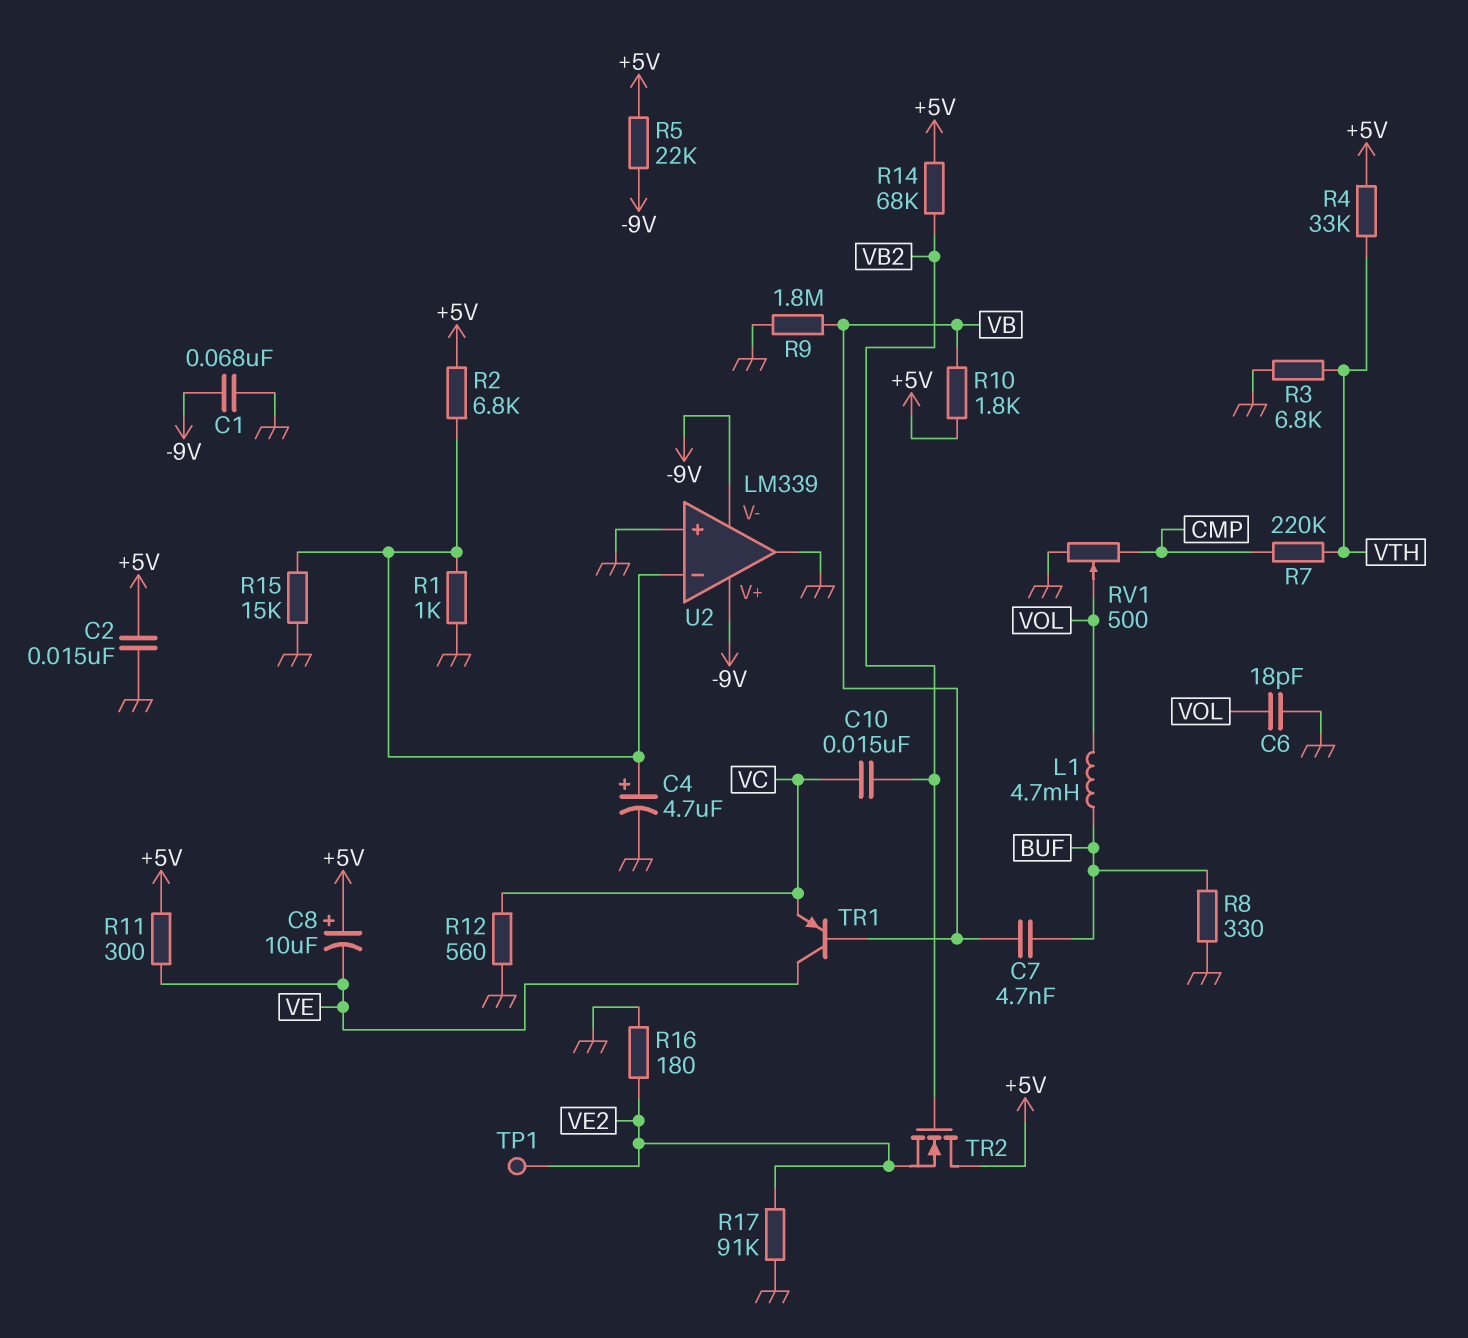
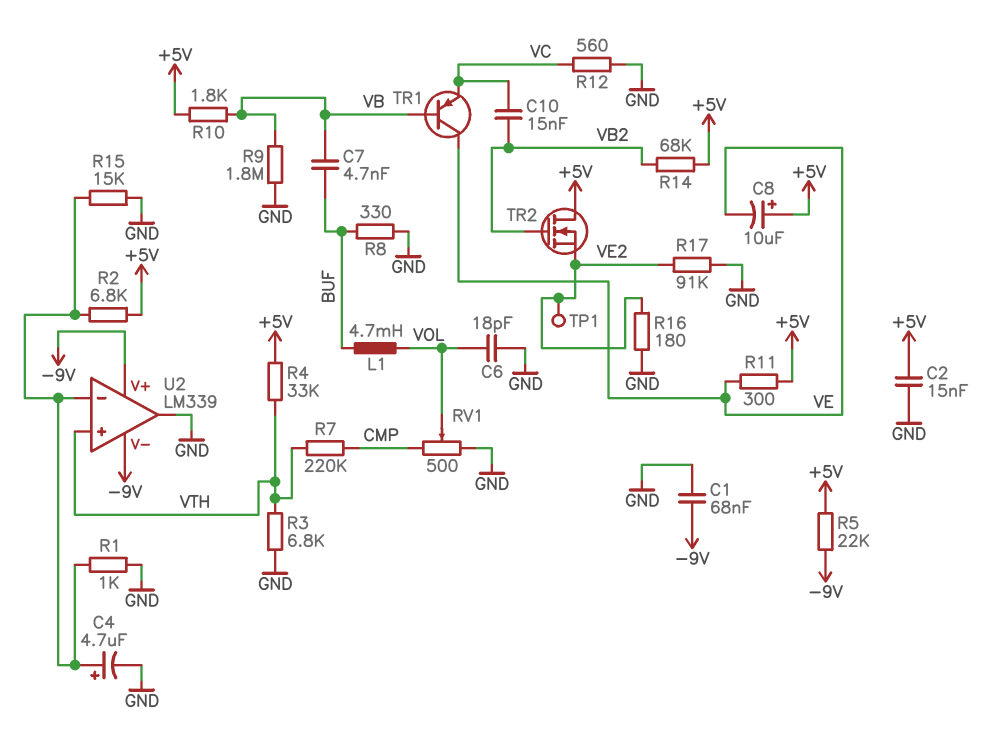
U2 pin in+: GND -> VTH

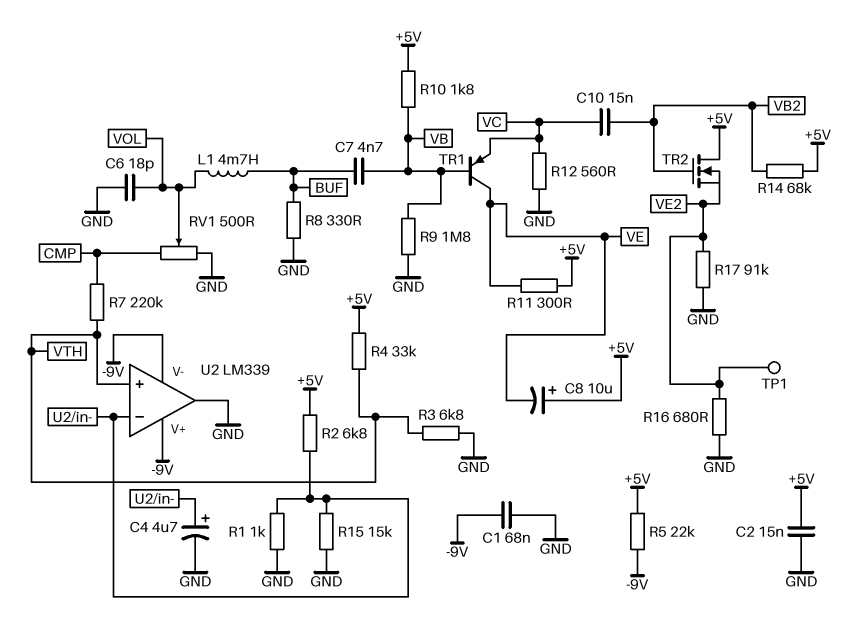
R16: 180 (GND, VE2) -> 680 (GND, VE2)

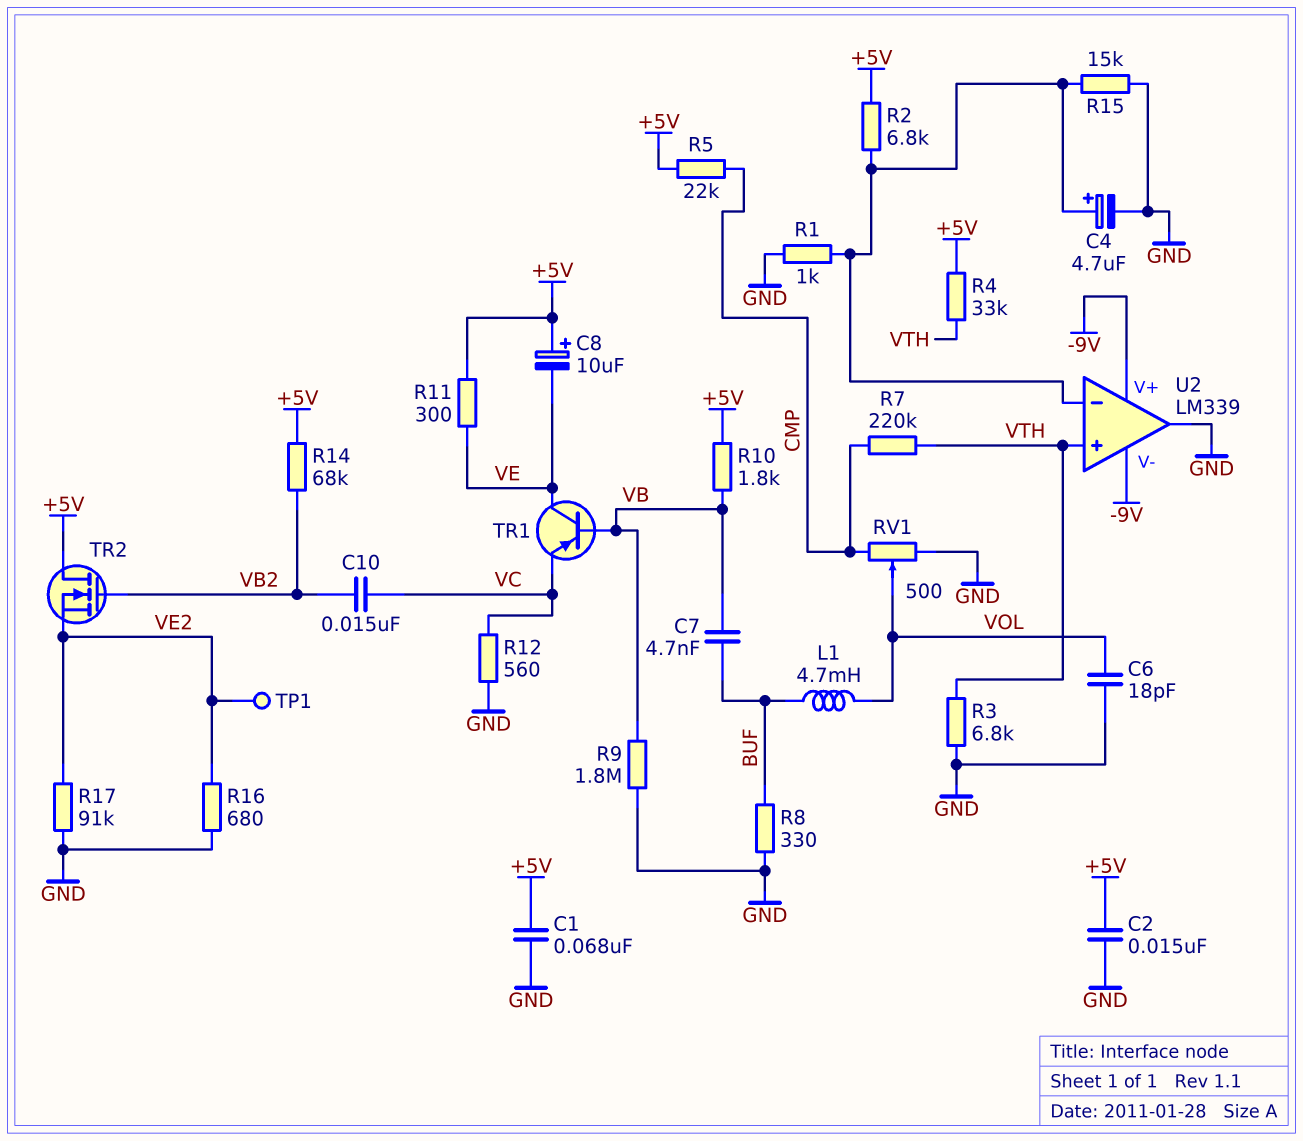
C1: 68nF (-9V, GND) -> 68nF (+5V, GND)
R5: 22k (+5V, -9V) -> 22k (+5V, CMP)

